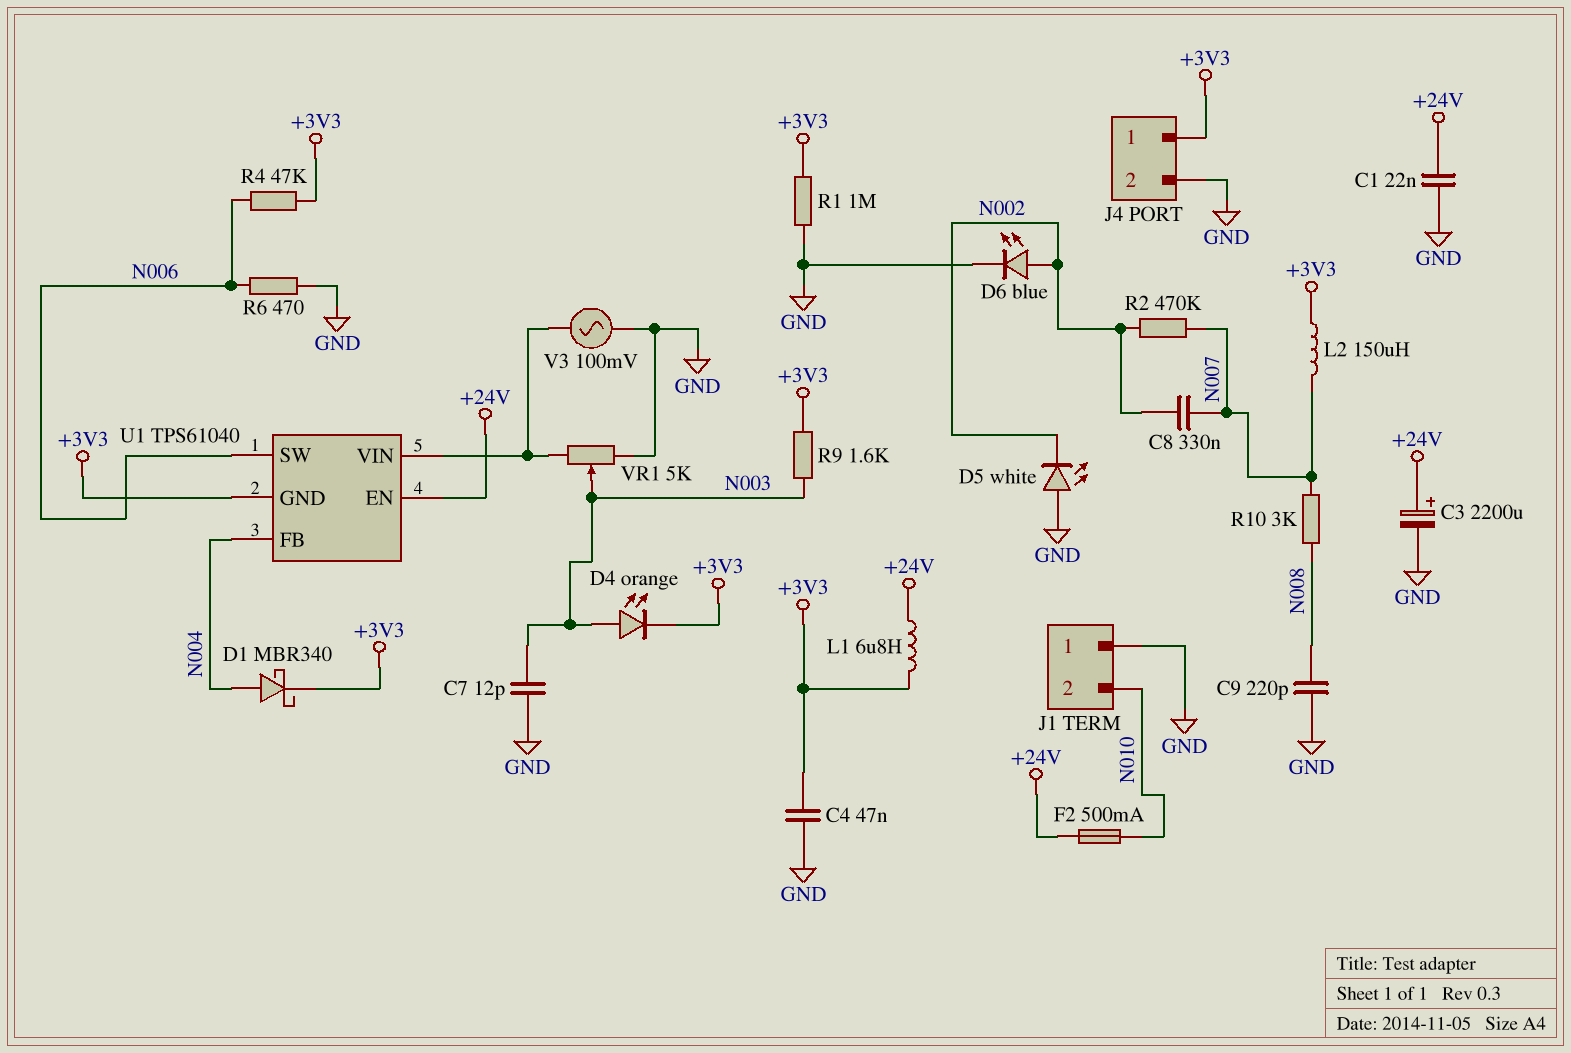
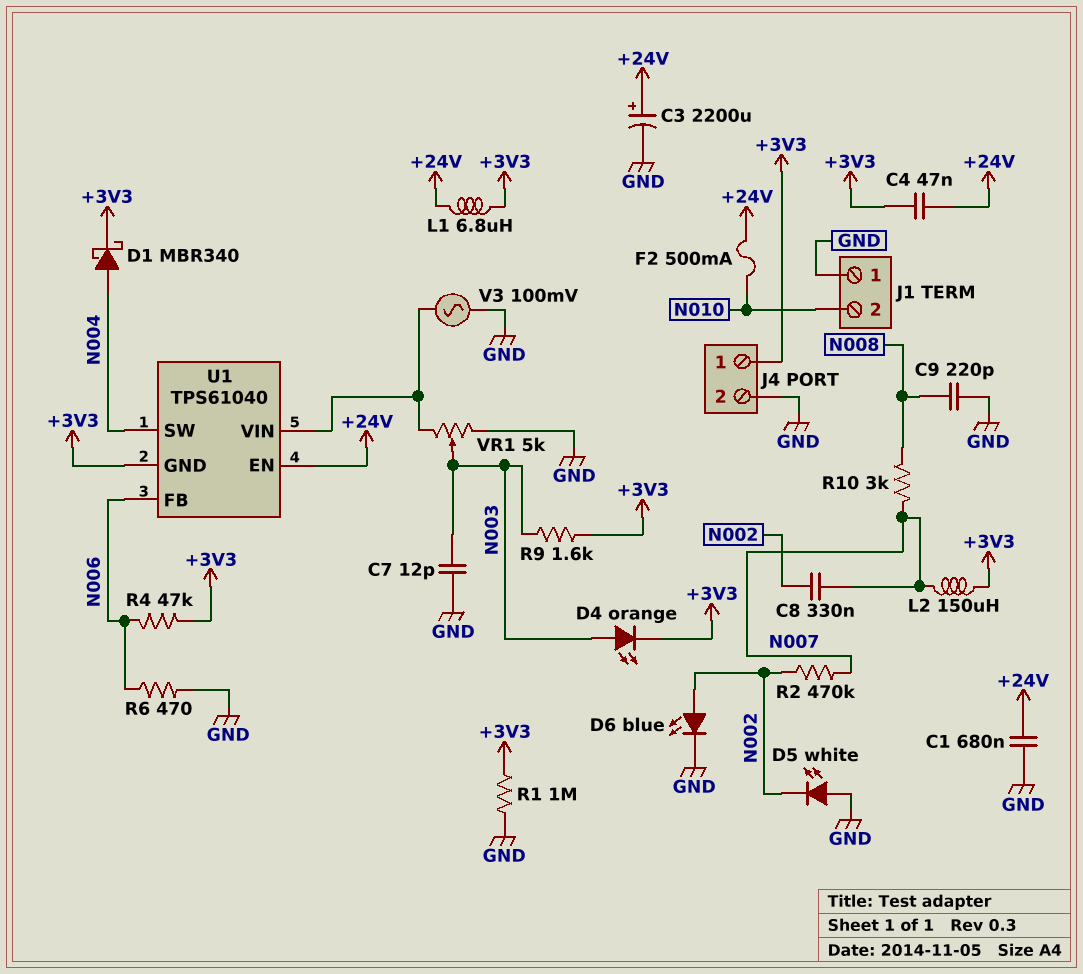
C1: 22nF (+24V, GND) -> 680nF (+24V, GND)
C4: 47nF (+3V3, GND) -> 47nF (+3V3, +24V)
U1 pin FB: N004 -> N006
U1 pin SW: N006 -> N004

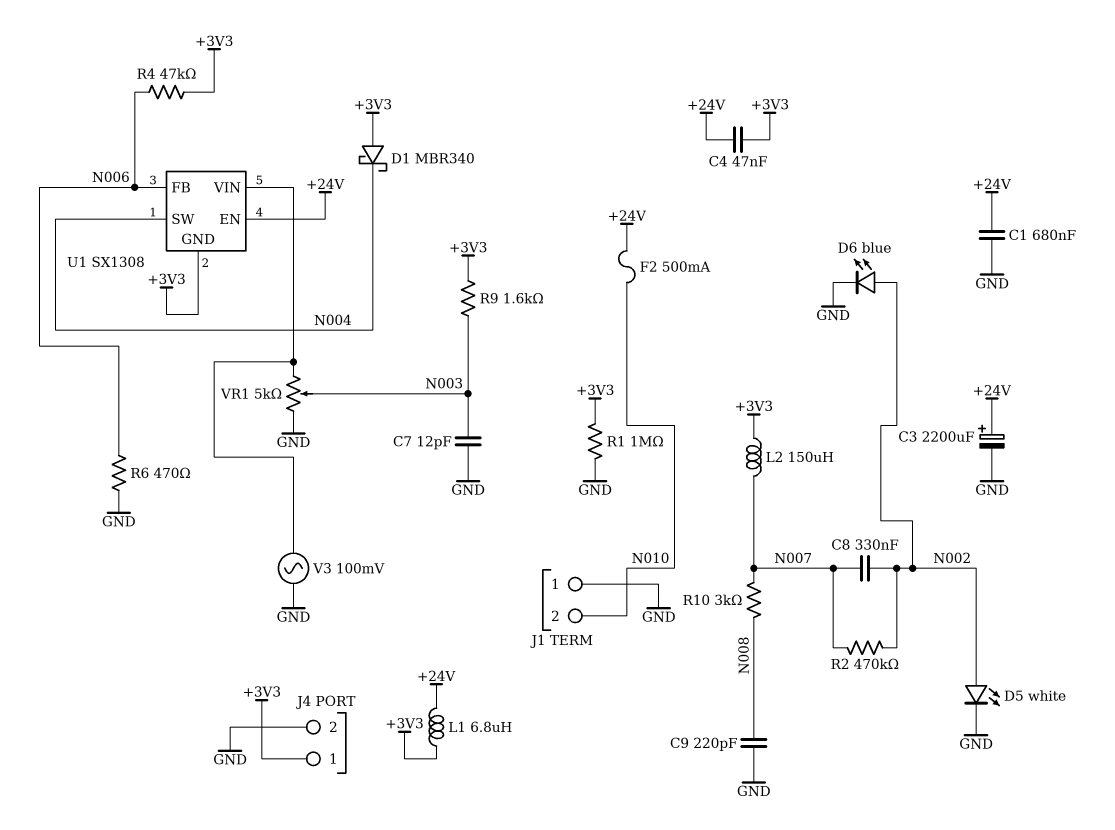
D1: schottky MBR340 (A N004, K +3V3) -> schottky MBR340 (A +3V3, K N004)
D4: LED orange (A N003, K +3V3) -> none
D5: LED white (A GND, K N002) -> LED white (A N002, K GND)
U1: TPS61040 -> SX1308

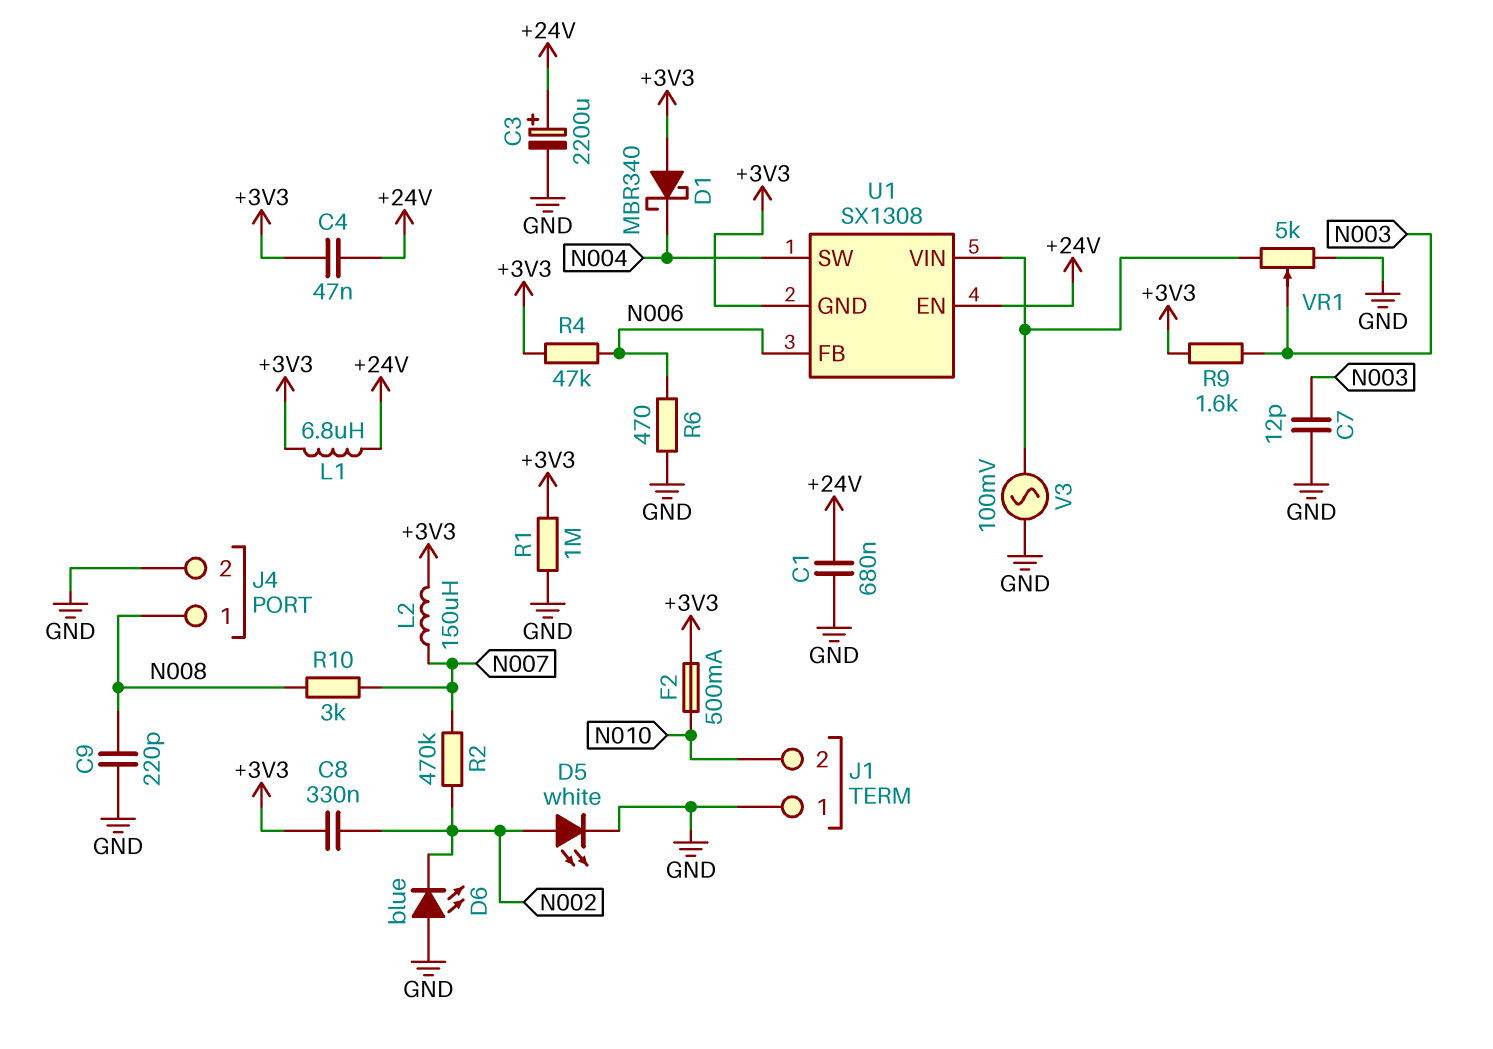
C8: 330nF (N002, N007) -> 330nF (+3V3, N002)
D6: LED blue (A N002, K GND) -> LED blue (A GND, K N002)
F2: 500mA (+24V, N010) -> 500mA (+3V3, N010)
J4 pin 1: +3V3 -> N008

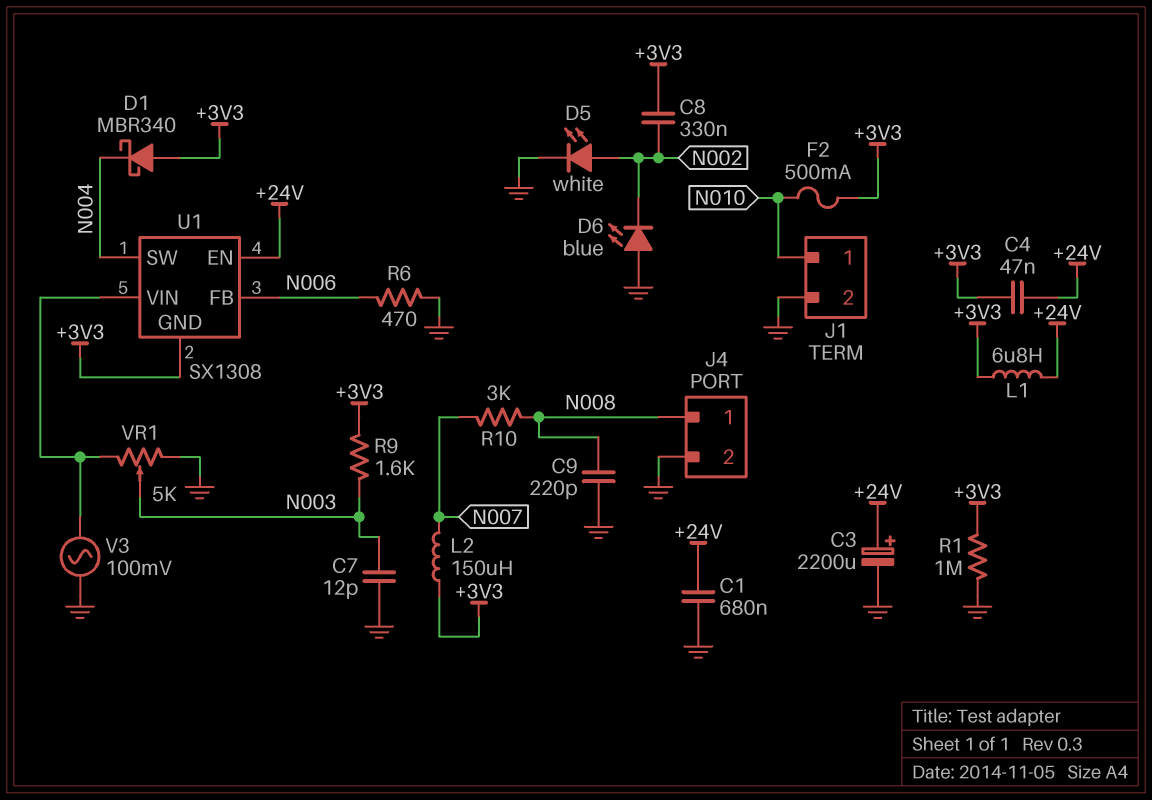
J1 pin 1: GND -> N010
J1 pin 2: N010 -> GND
R2: 470k (N002, N007) -> none
R4: 47k (+3V3, N006) -> none

